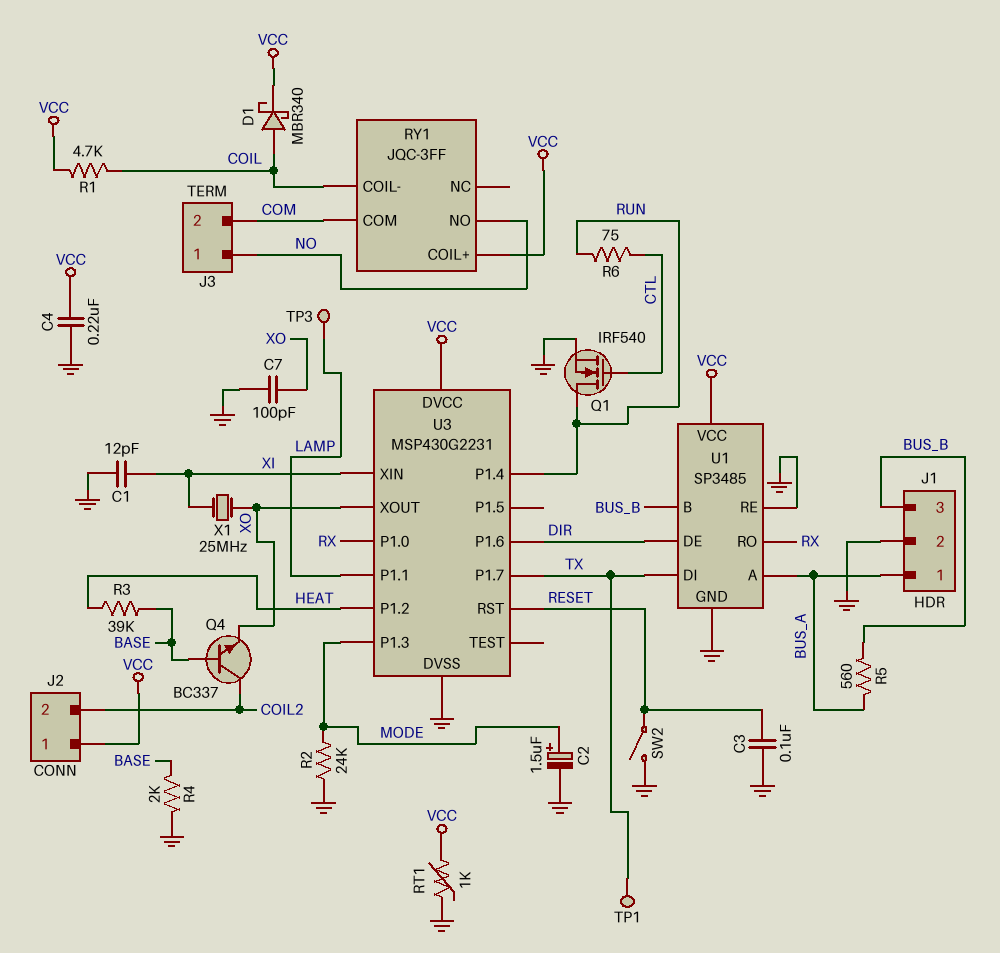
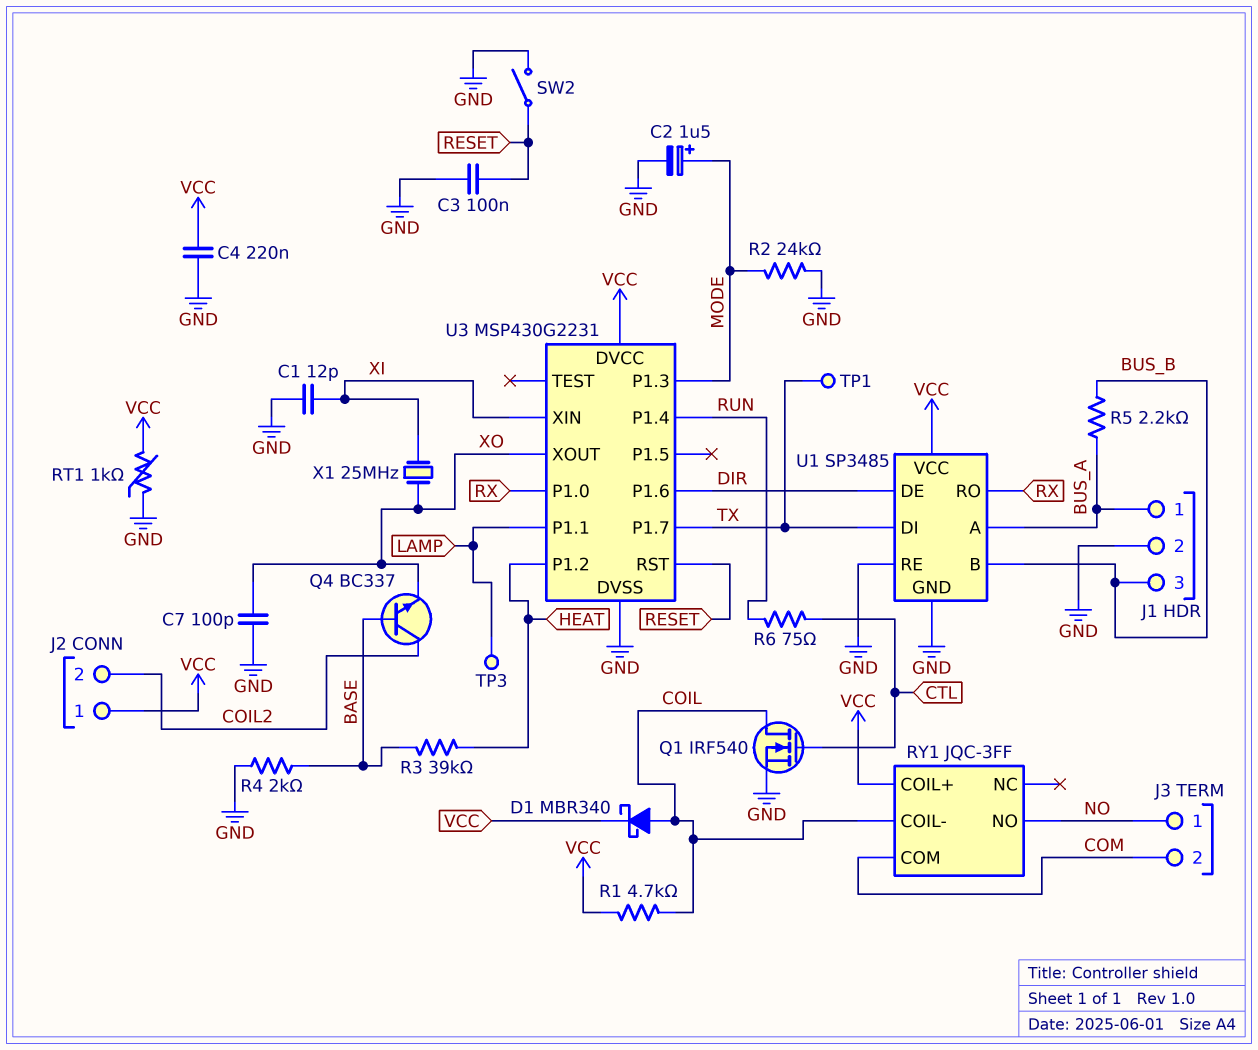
Q1: NMOS IRF540 (G CTL, D RUN, S GND) -> NMOS IRF540 (G CTL, D COIL, S GND)
R5: 560 (BUS_A, BUS_B) -> 2.2k (BUS_A, BUS_B)

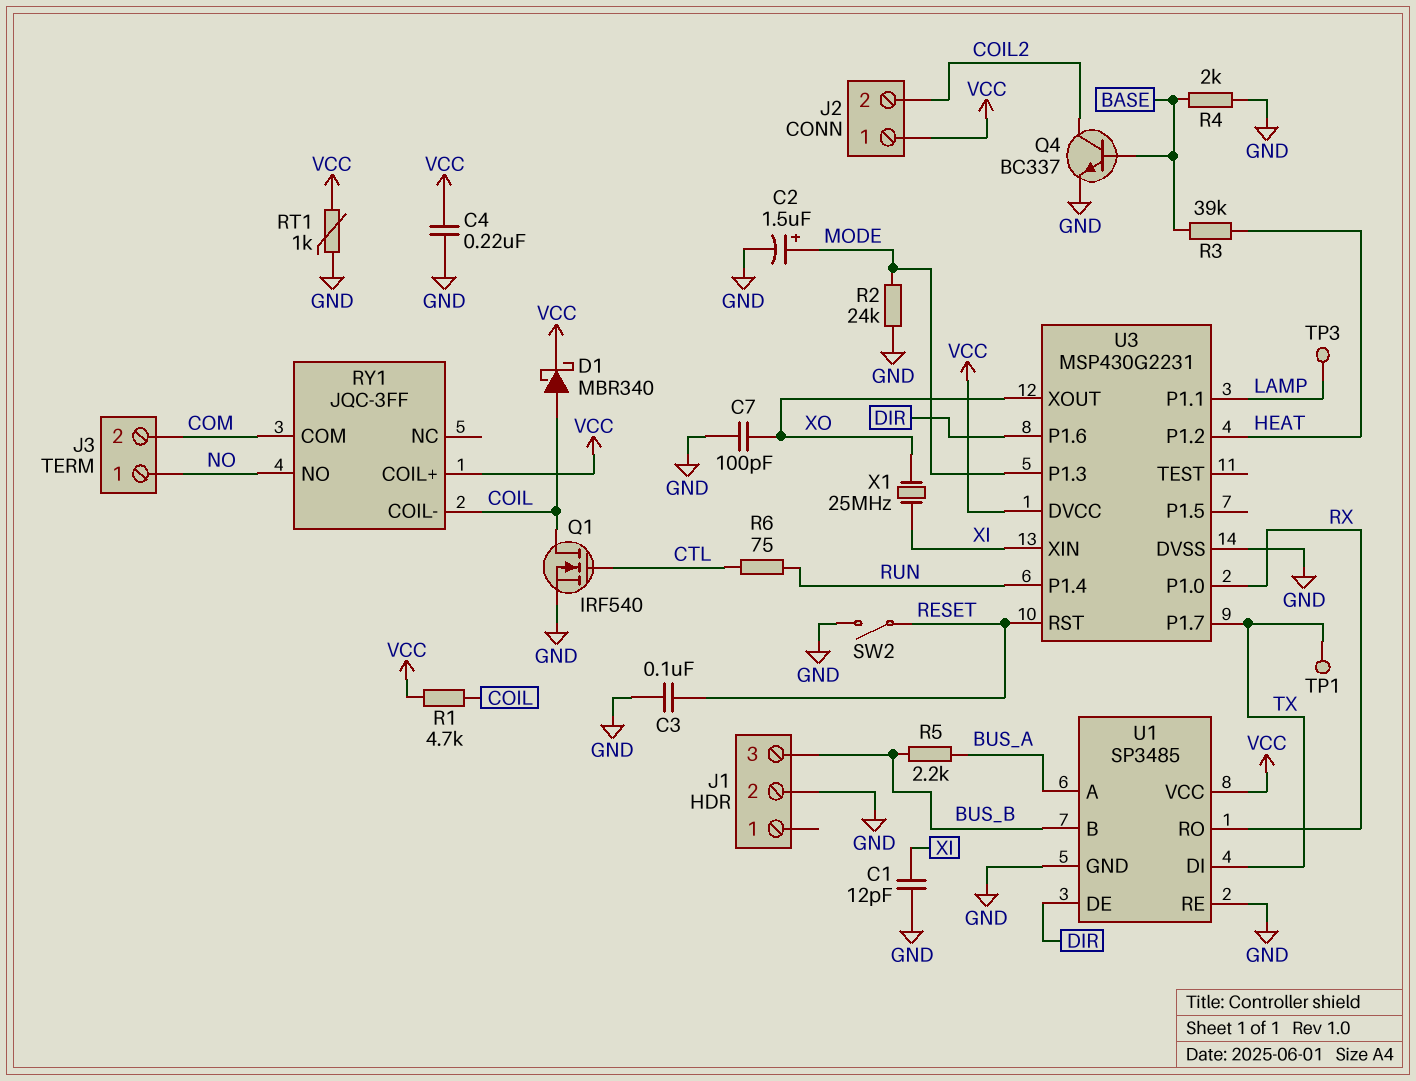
J1 pin 1: BUS_A -> none
Q4: NPN BC337 (B BASE, C COIL2, E XO) -> NPN BC337 (B BASE, C COIL2, E GND)

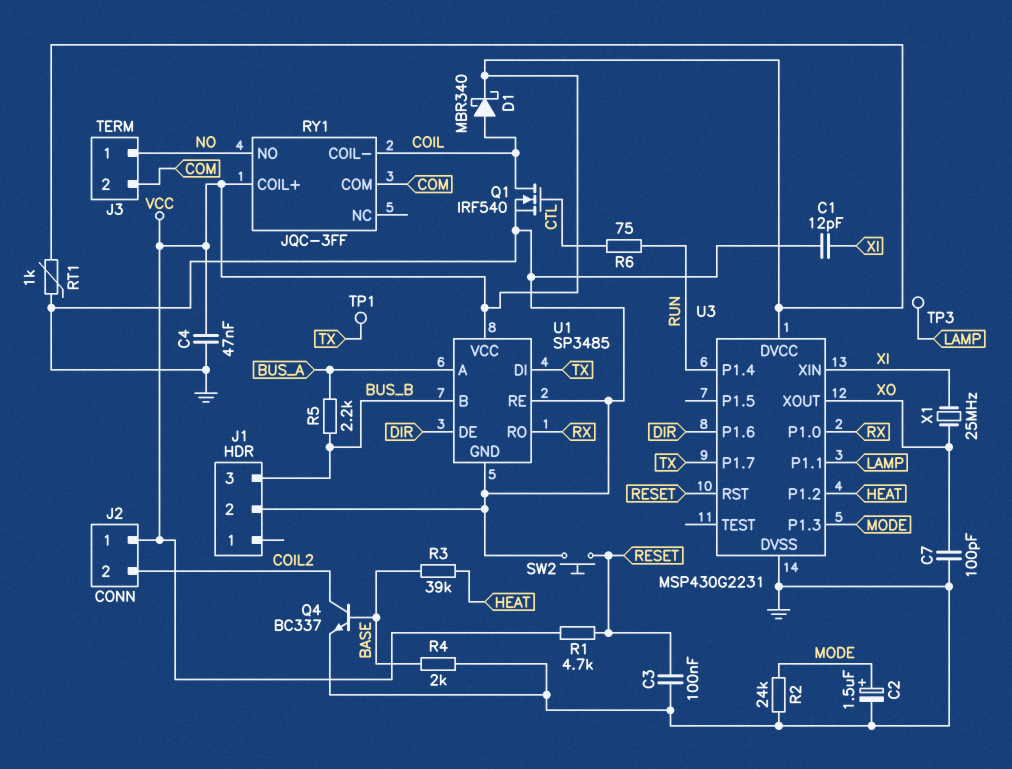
C4: 220nF (GND, VCC) -> 47nF (GND, VCC)
R1: 4.7k (COIL, VCC) -> 4.7k (RESET, VCC)
SW2: switch (GND, RESET) -> button (GND, RESET)

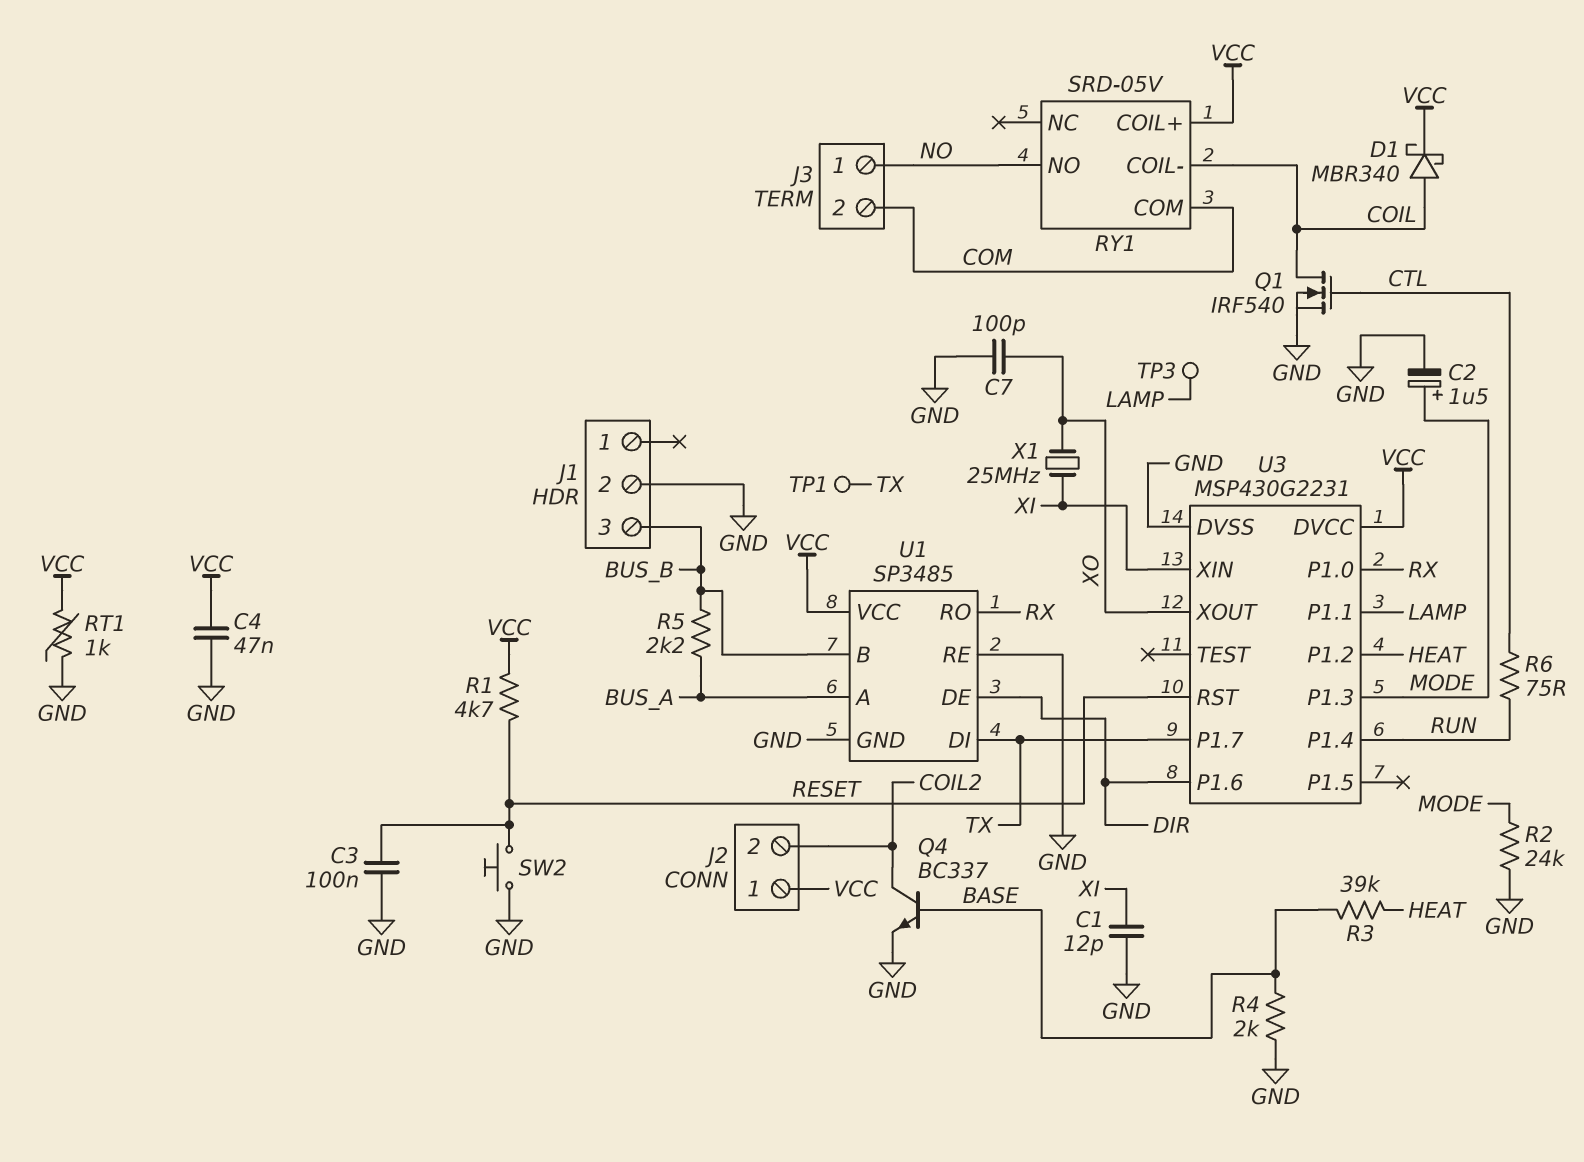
RY1: JQC-3FF -> SRD-05V

